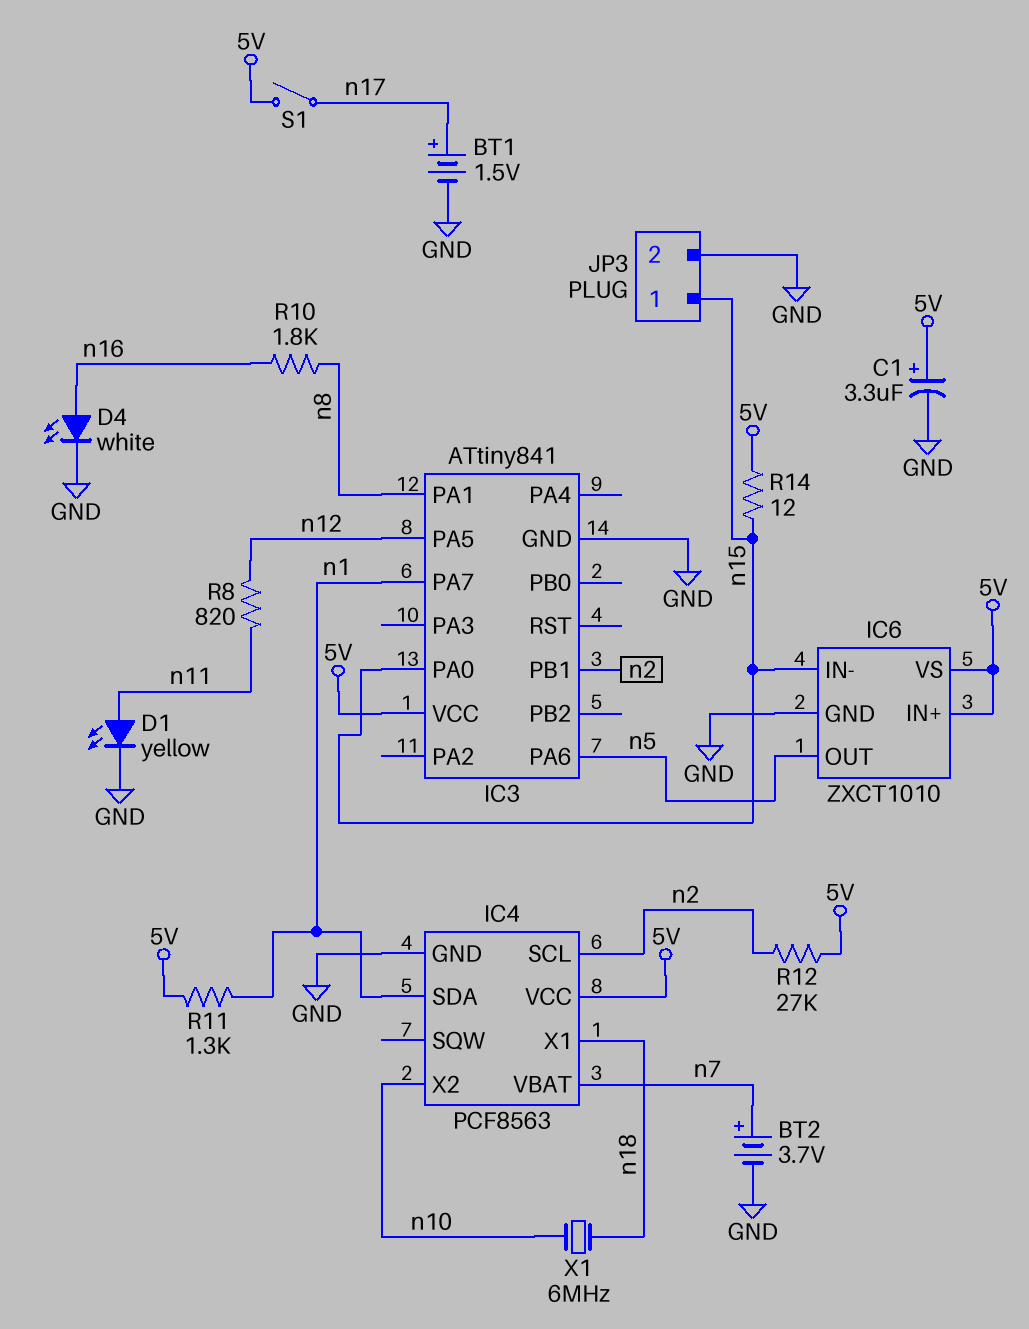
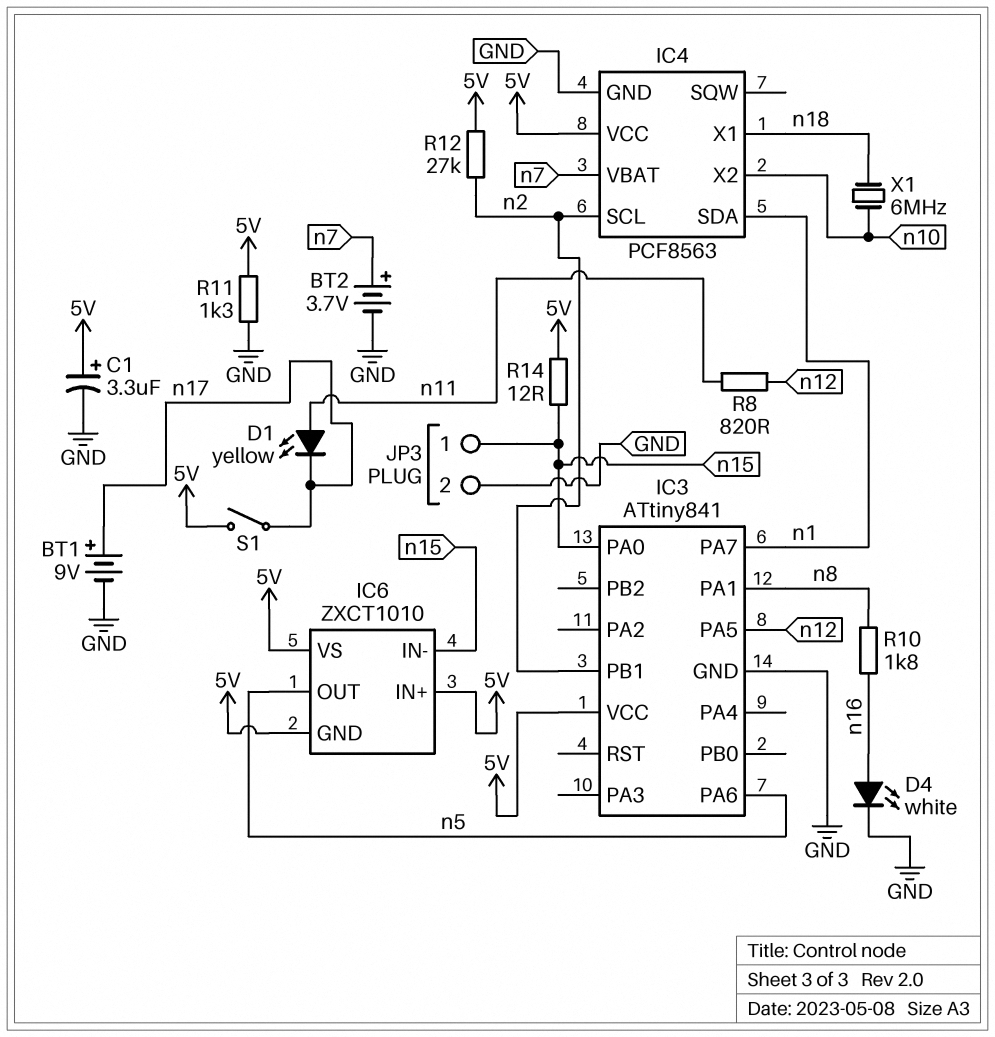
BT1: 1.5V (plus n17, minus GND) -> 9V (plus n17, minus GND)
D1: LED yellow (A n11, K GND) -> LED yellow (A n11, K n17)
IC6 pin GND: GND -> 5V
R11: 1.3k (5V, n1) -> 1.3k (5V, GND)

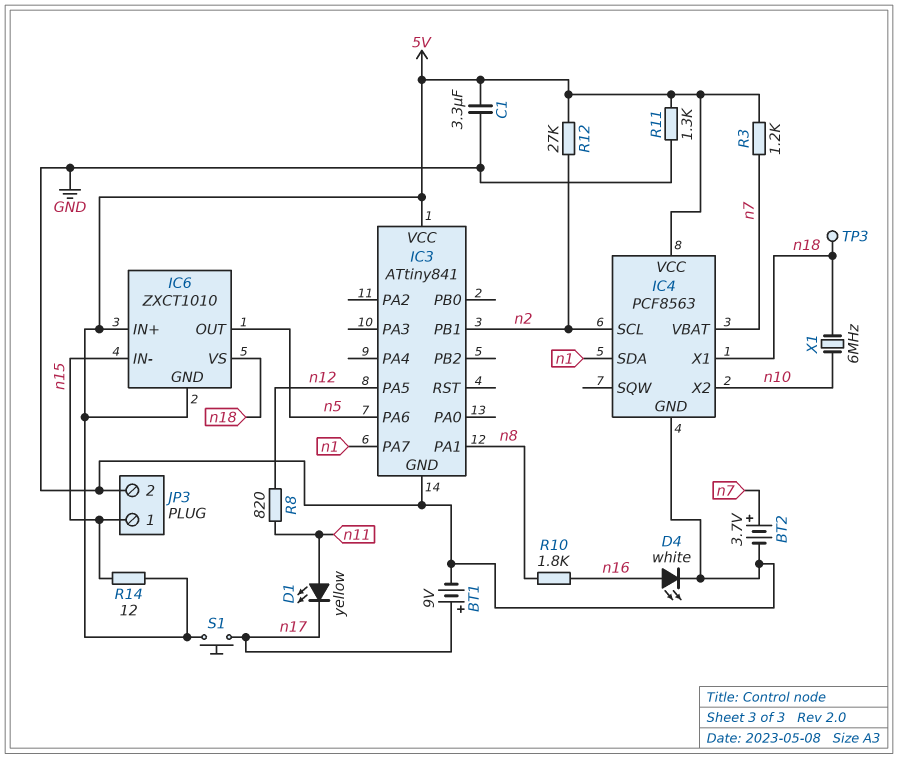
C1: 3.3uF (plus 5V, minus GND) -> 3.3uF (5V, GND)
IC3 pin PA0: n15 -> none
IC6 pin VS: 5V -> n18
R3: none -> 1.2k (5V, n7)
S1: switch (5V, n17) -> button (5V, n17)
TP3: none -> test point (n18)

